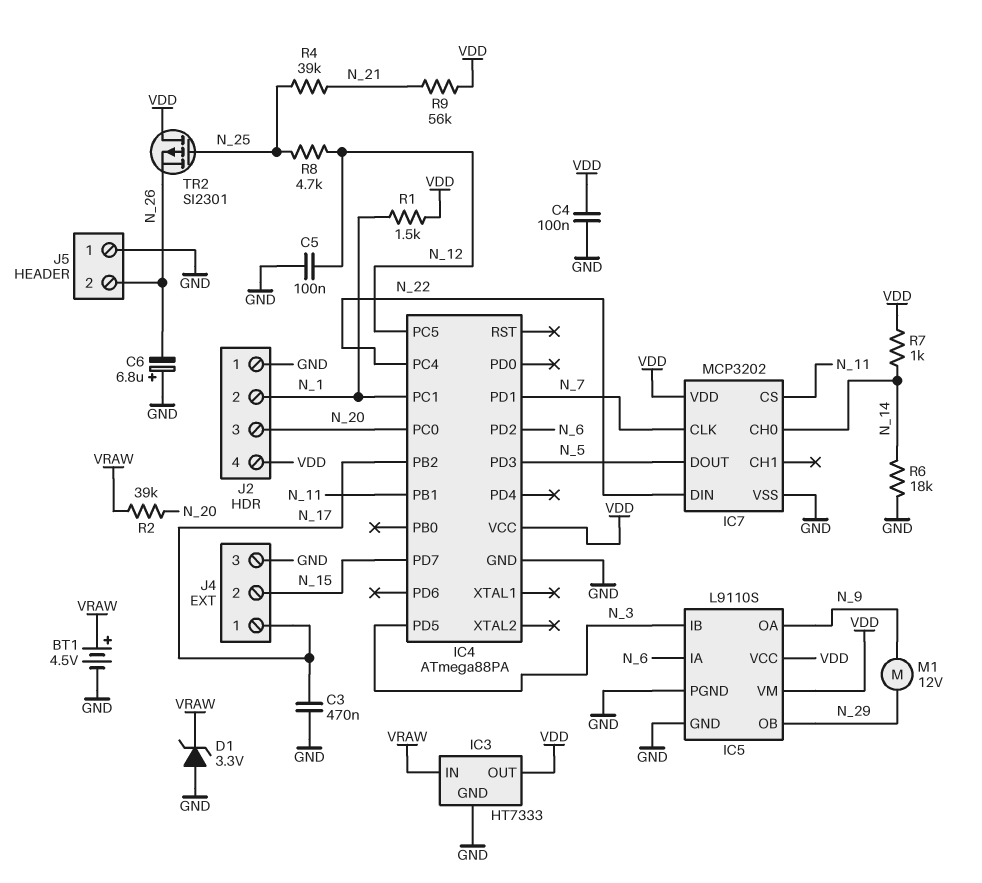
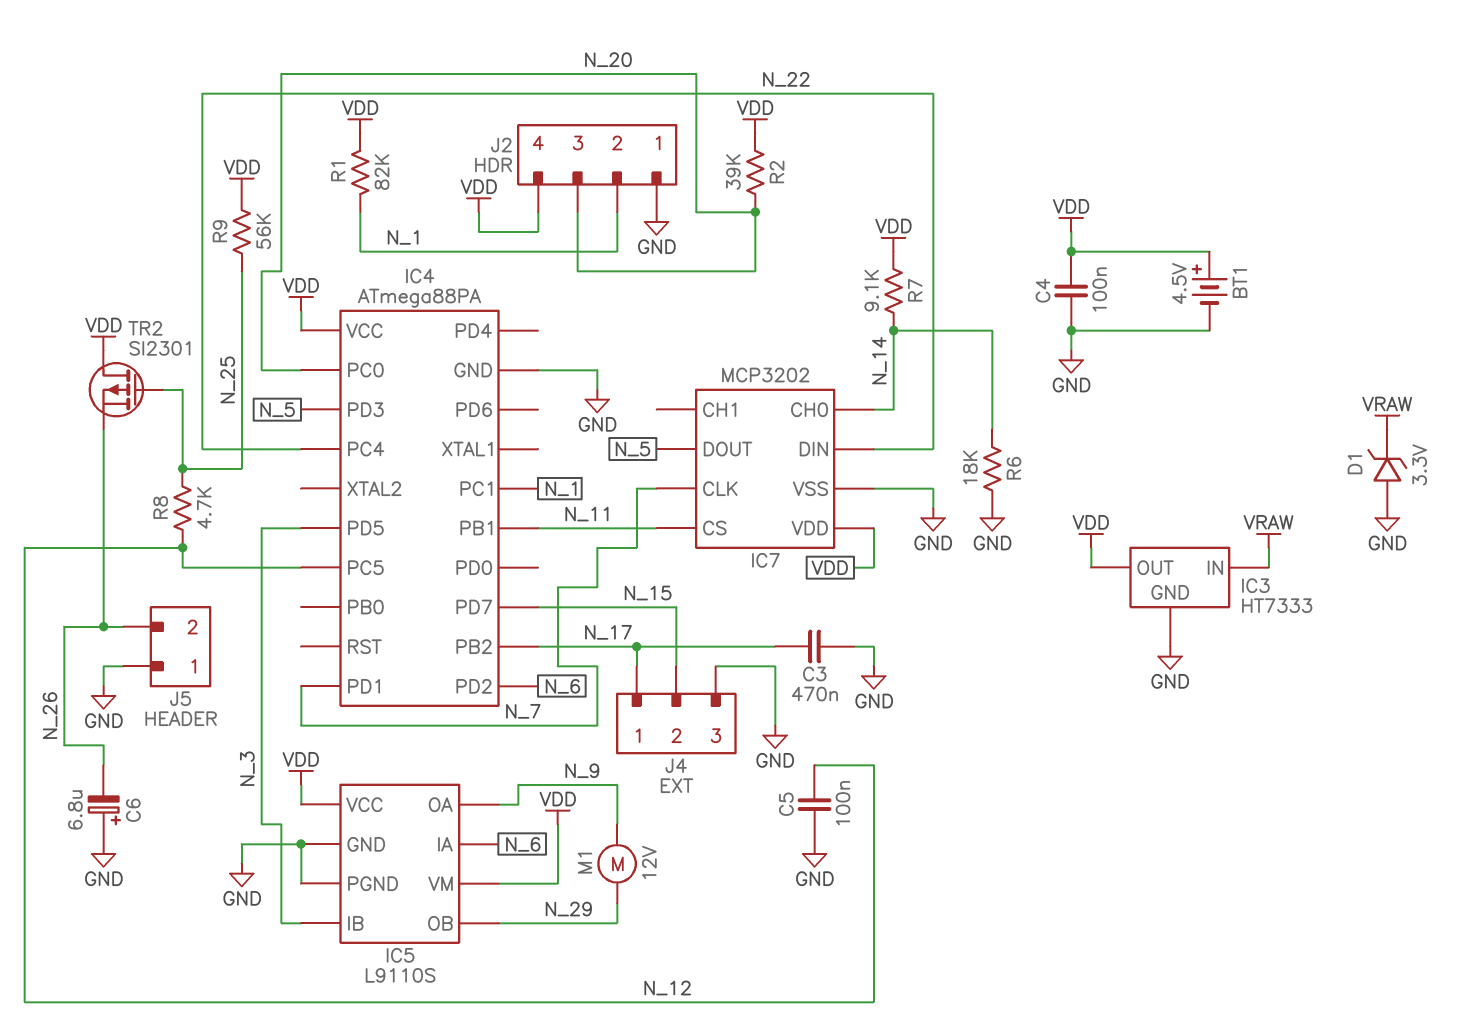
BT1: 4.5V (plus VRAW, minus GND) -> 4.5V (plus VDD, minus GND)
R1: 1.5k (N_1, VDD) -> 82k (N_1, VDD)
R2: 39k (N_20, VRAW) -> 39k (N_20, VDD)
R4: 39k (N_21, N_25) -> none
R7: 1k (N_14, VDD) -> 9.1k (N_14, VDD)
R9: 56k (N_21, VDD) -> 56k (N_25, VDD)

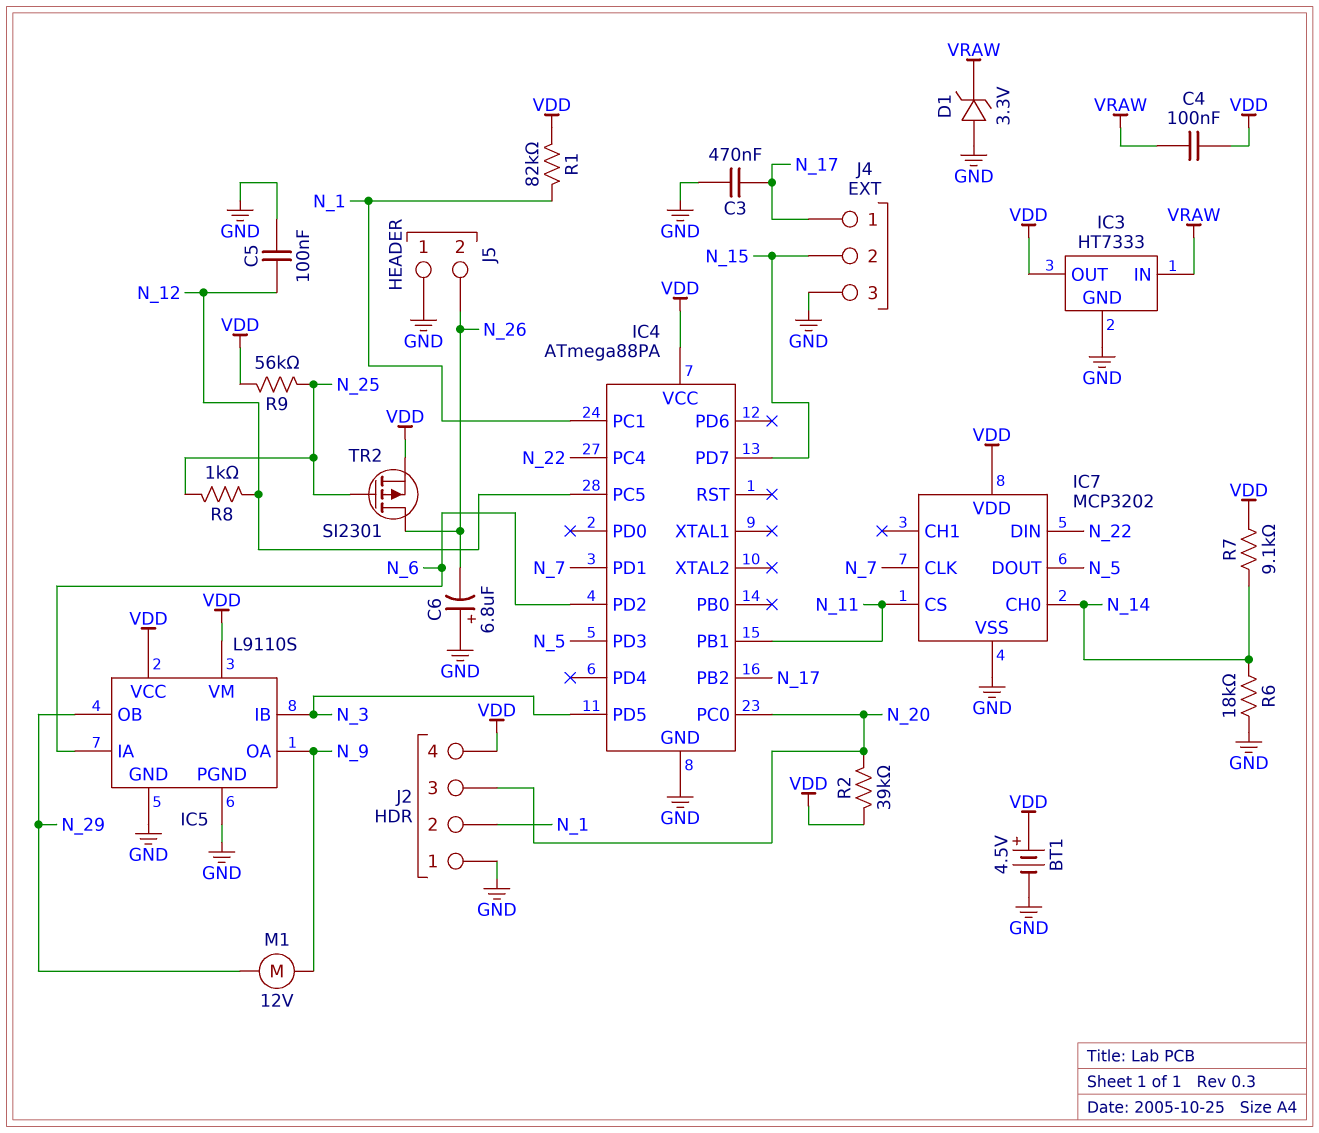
C4: 100nF (GND, VDD) -> 100nF (VDD, VRAW)
R8: 4.7k (N_12, N_25) -> 1k (N_12, N_25)
TR2: PMOS SI2301 (G N_25, D VDD, S N_26) -> PMOS SI2301 (G N_25, D N_26, S VDD)

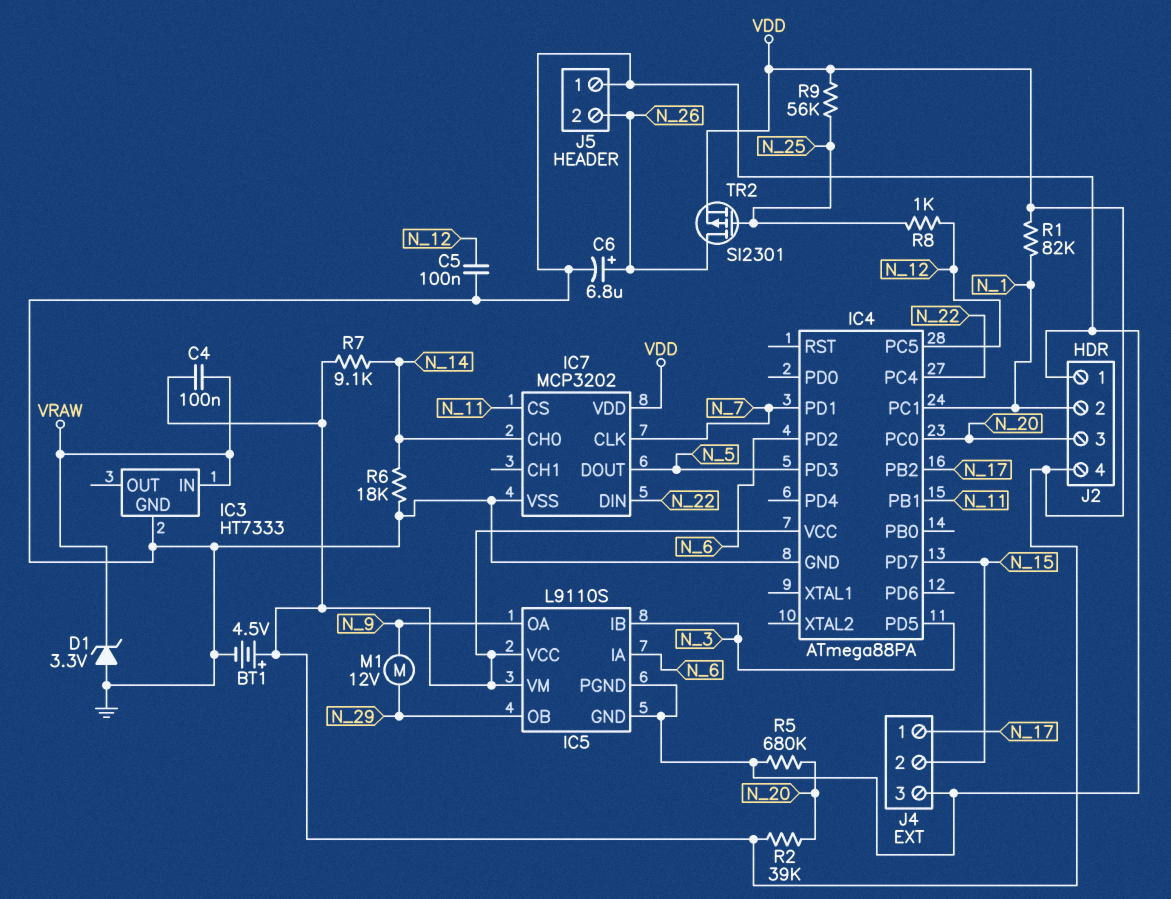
C3: 470nF (GND, N_17) -> none
C6: 6.8uF (plus GND, minus N_26) -> 6.8uF (plus N_26, minus GND)
IC3 pin OUT: VDD -> none
R5: none -> 680k (GND, N_20)

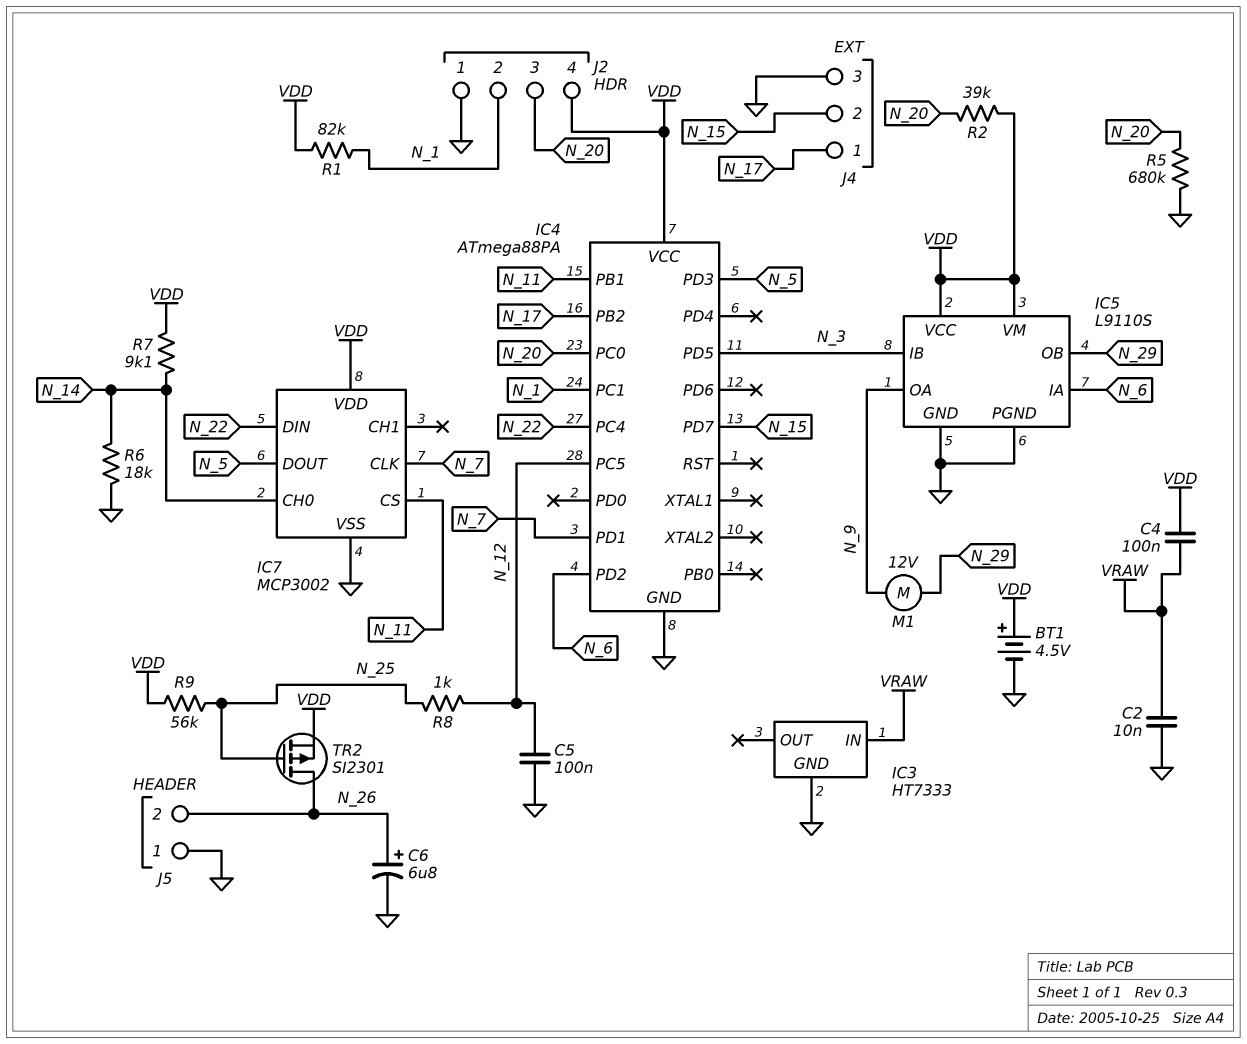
C2: none -> 10nF (GND, VRAW)
D1: zener 3.3V (A GND, K VRAW) -> none
IC7: MCP3202 -> MCP3002

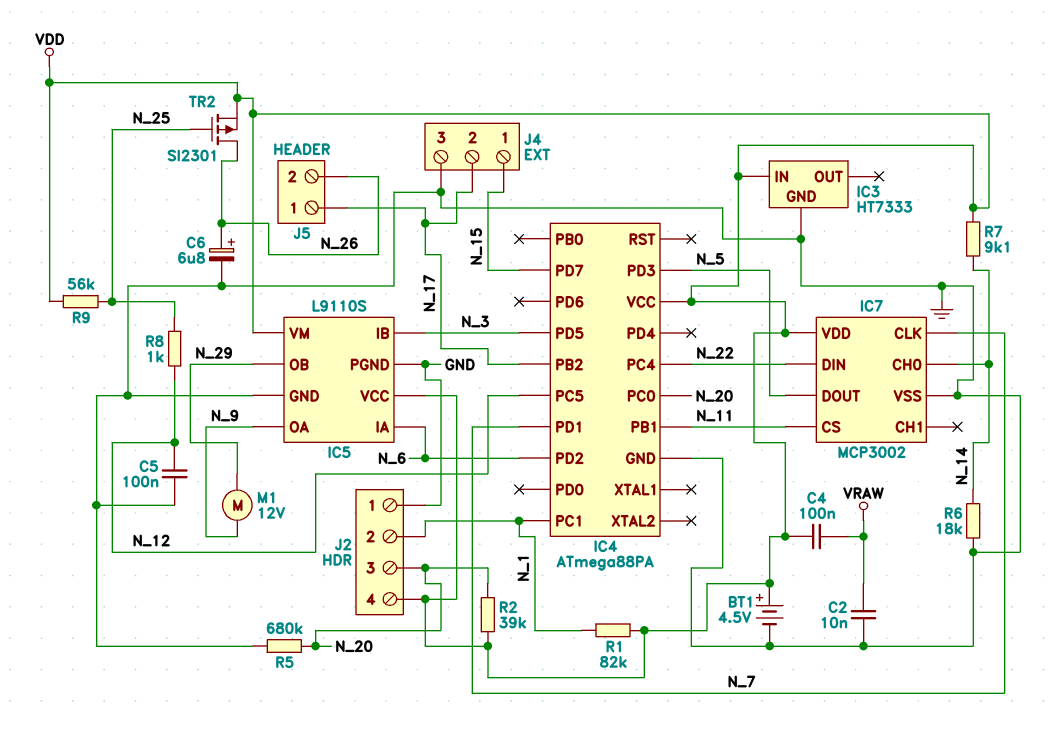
IC3 pin IN: VRAW -> VDD
J4 pin 1: N_17 -> N_15
J4 pin 2: N_15 -> N_17
J5 pin 1: GND -> N_17

